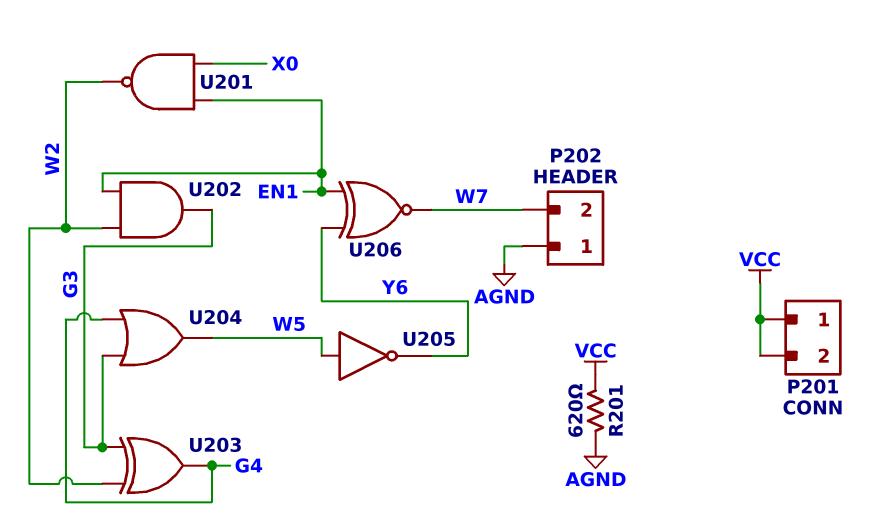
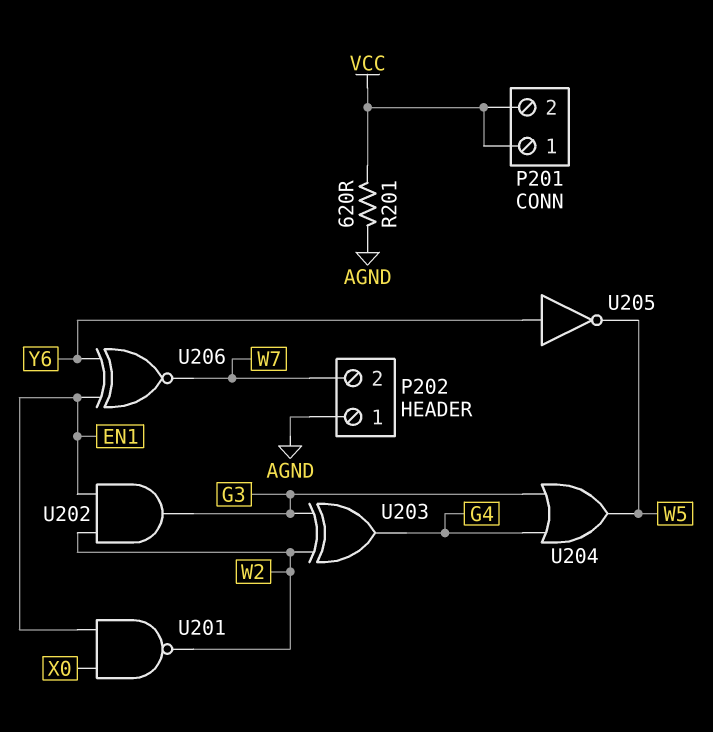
U205: NOT (in W5, out Y6) -> NOT (in Y6, out W5)

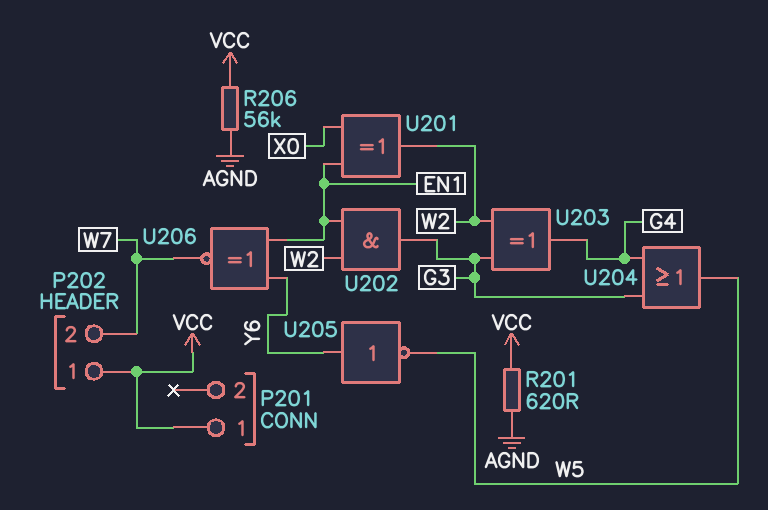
P201 pin 2: VCC -> none
P202 pin 1: AGND -> VCC
R206: none -> 56k (AGND, VCC)
U201: NAND (in EN1, in X0, out W2) -> XOR (in EN1, in X0, out W2)

